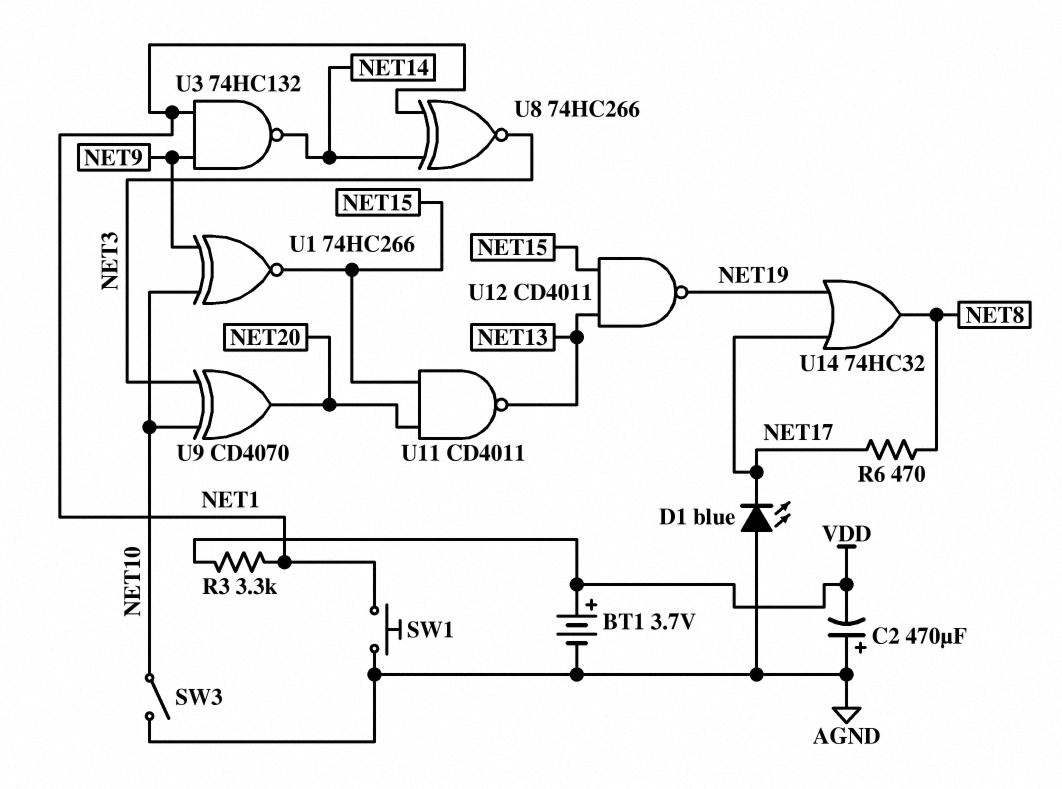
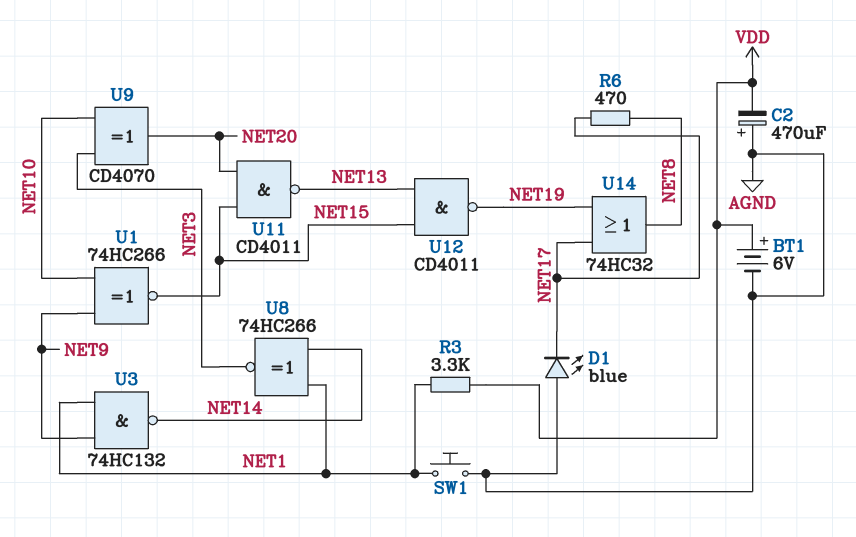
BT1: 3.7V (plus VDD, minus AGND) -> 6V (plus VDD, minus AGND)
SW3: switch (AGND, NET10) -> none

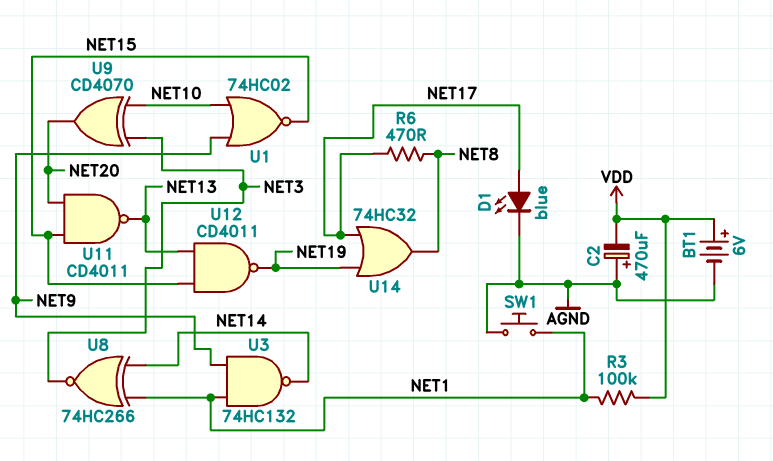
D1: LED blue (A AGND, K NET17) -> LED blue (A NET17, K AGND)
R3: 3.3k (NET1, VDD) -> 100k (NET1, VDD)
U1: XNOR 74HC266 (in NET9, in NET10, out NET15) -> NOR 74HC02 (in NET9, in NET10, out NET15)

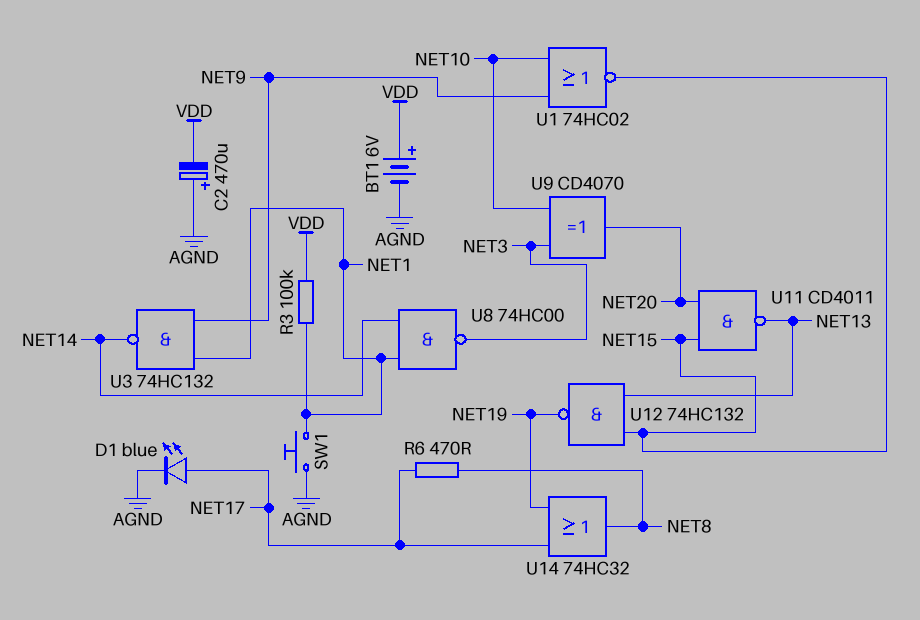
U8: XNOR 74HC266 (in NET1, in NET14, out NET3) -> NAND 74HC00 (in NET1, in NET14, out NET3)
U12: NAND CD4011 (in NET13, in NET15, out NET19) -> NAND 74HC132 (in NET13, in NET15, out NET19)

